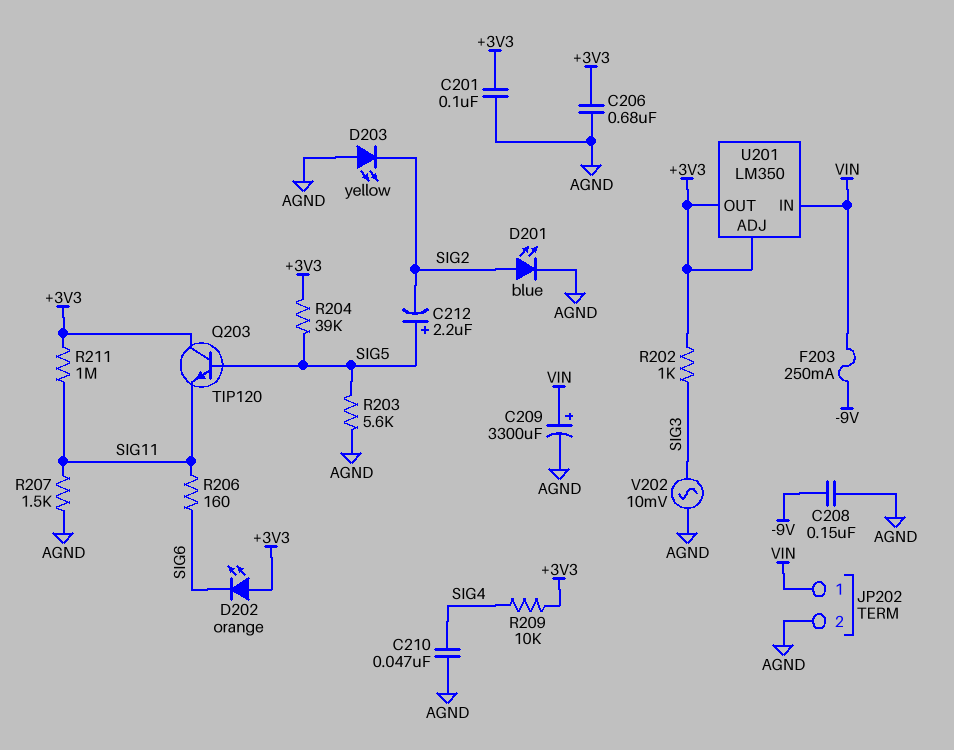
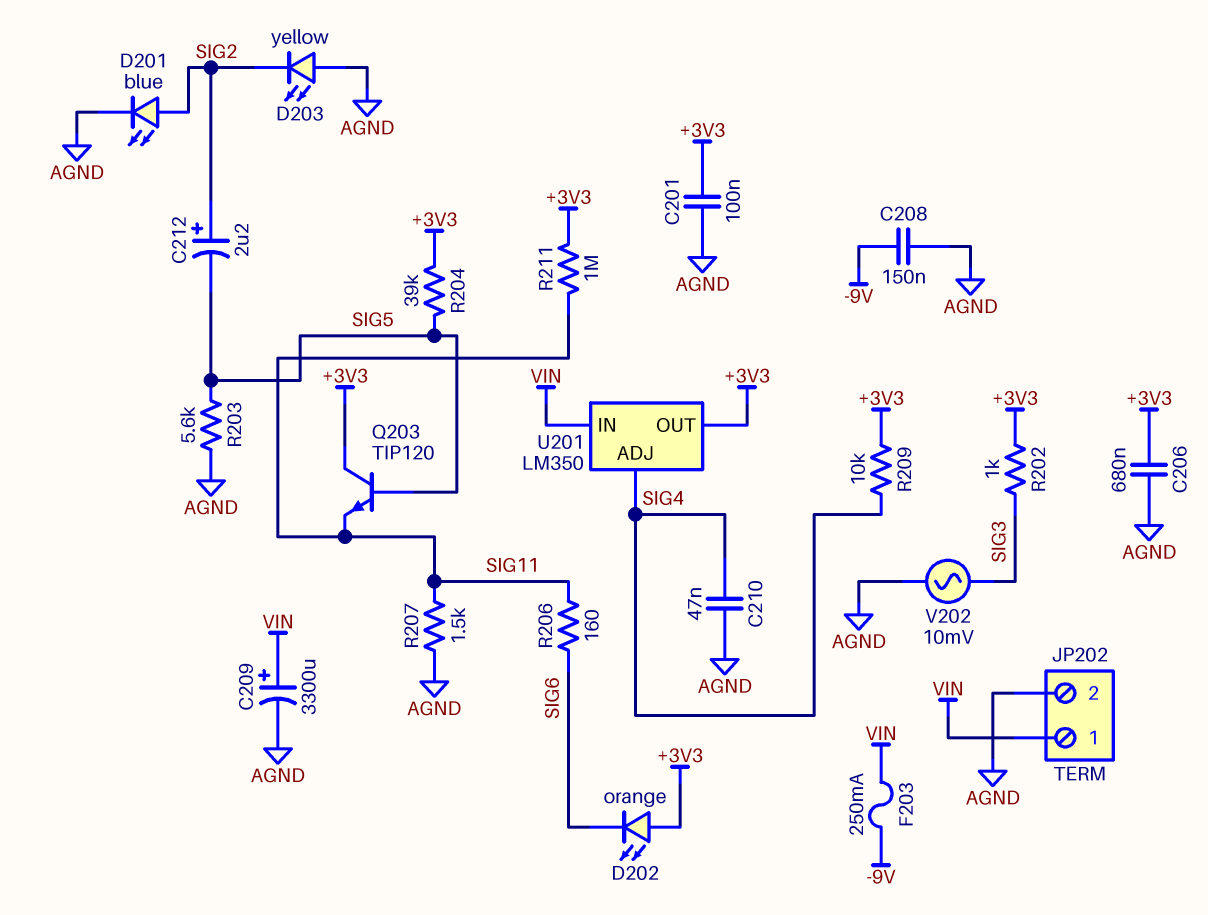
C212: 2.2uF (plus SIG5, minus SIG2) -> 2.2uF (plus SIG2, minus SIG5)
U201 pin ADJ: +3V3 -> SIG4

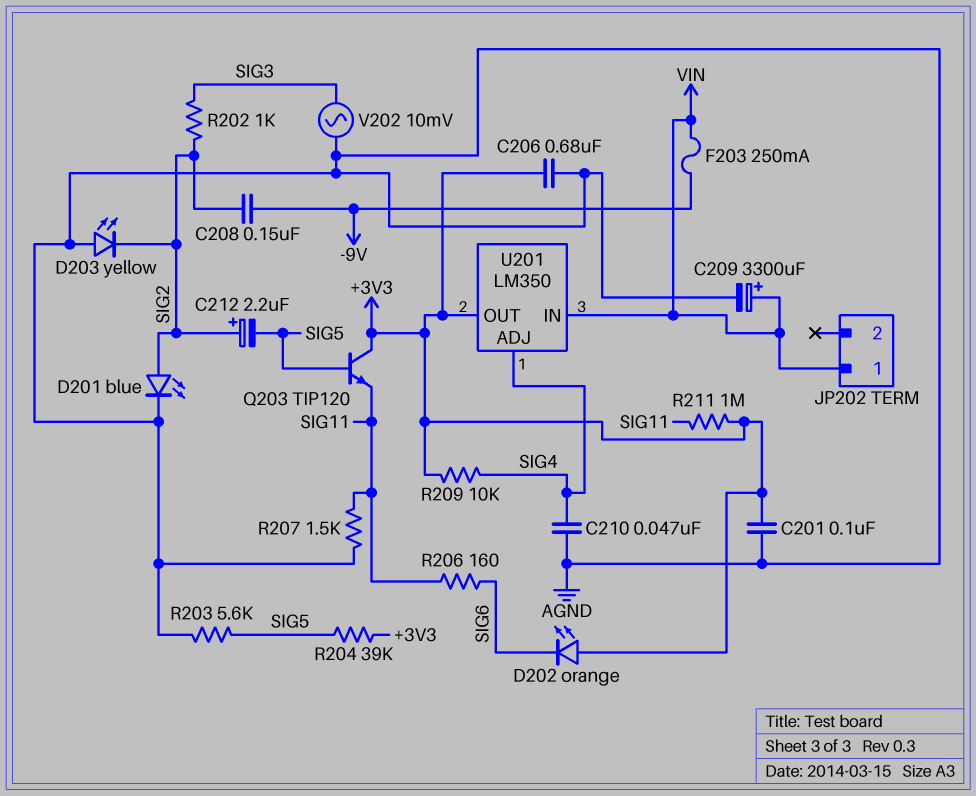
C208: 150nF (-9V, AGND) -> 150nF (-9V, SIG2)
JP202 pin 2: AGND -> none
R202: 1k (+3V3, SIG3) -> 1k (SIG2, SIG3)

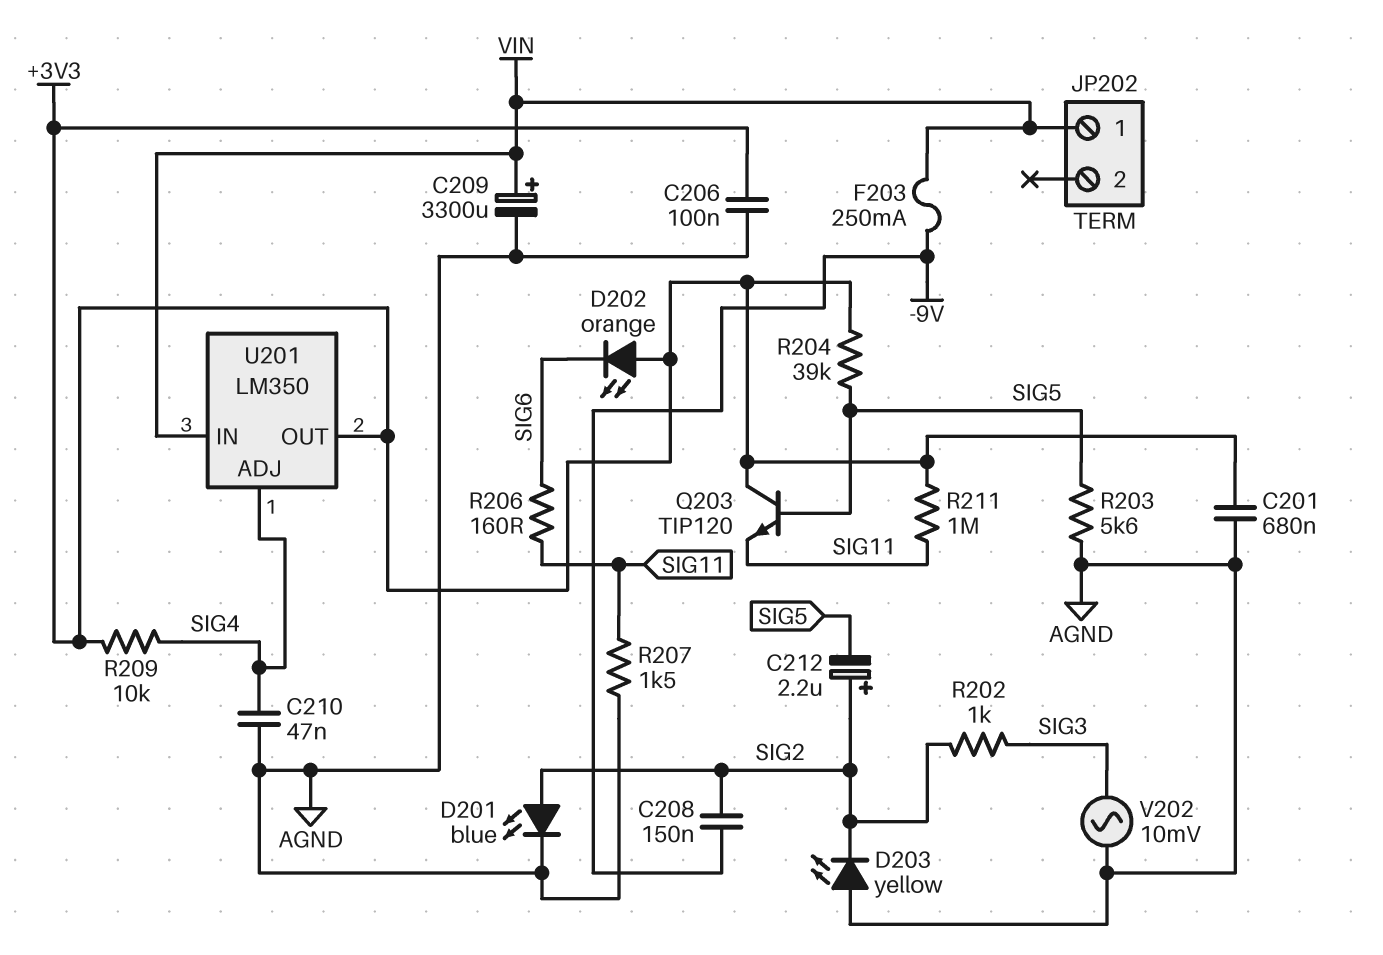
C201: 100nF (+3V3, AGND) -> 680nF (+3V3, AGND)
C206: 680nF (+3V3, AGND) -> 100nF (+3V3, AGND)

